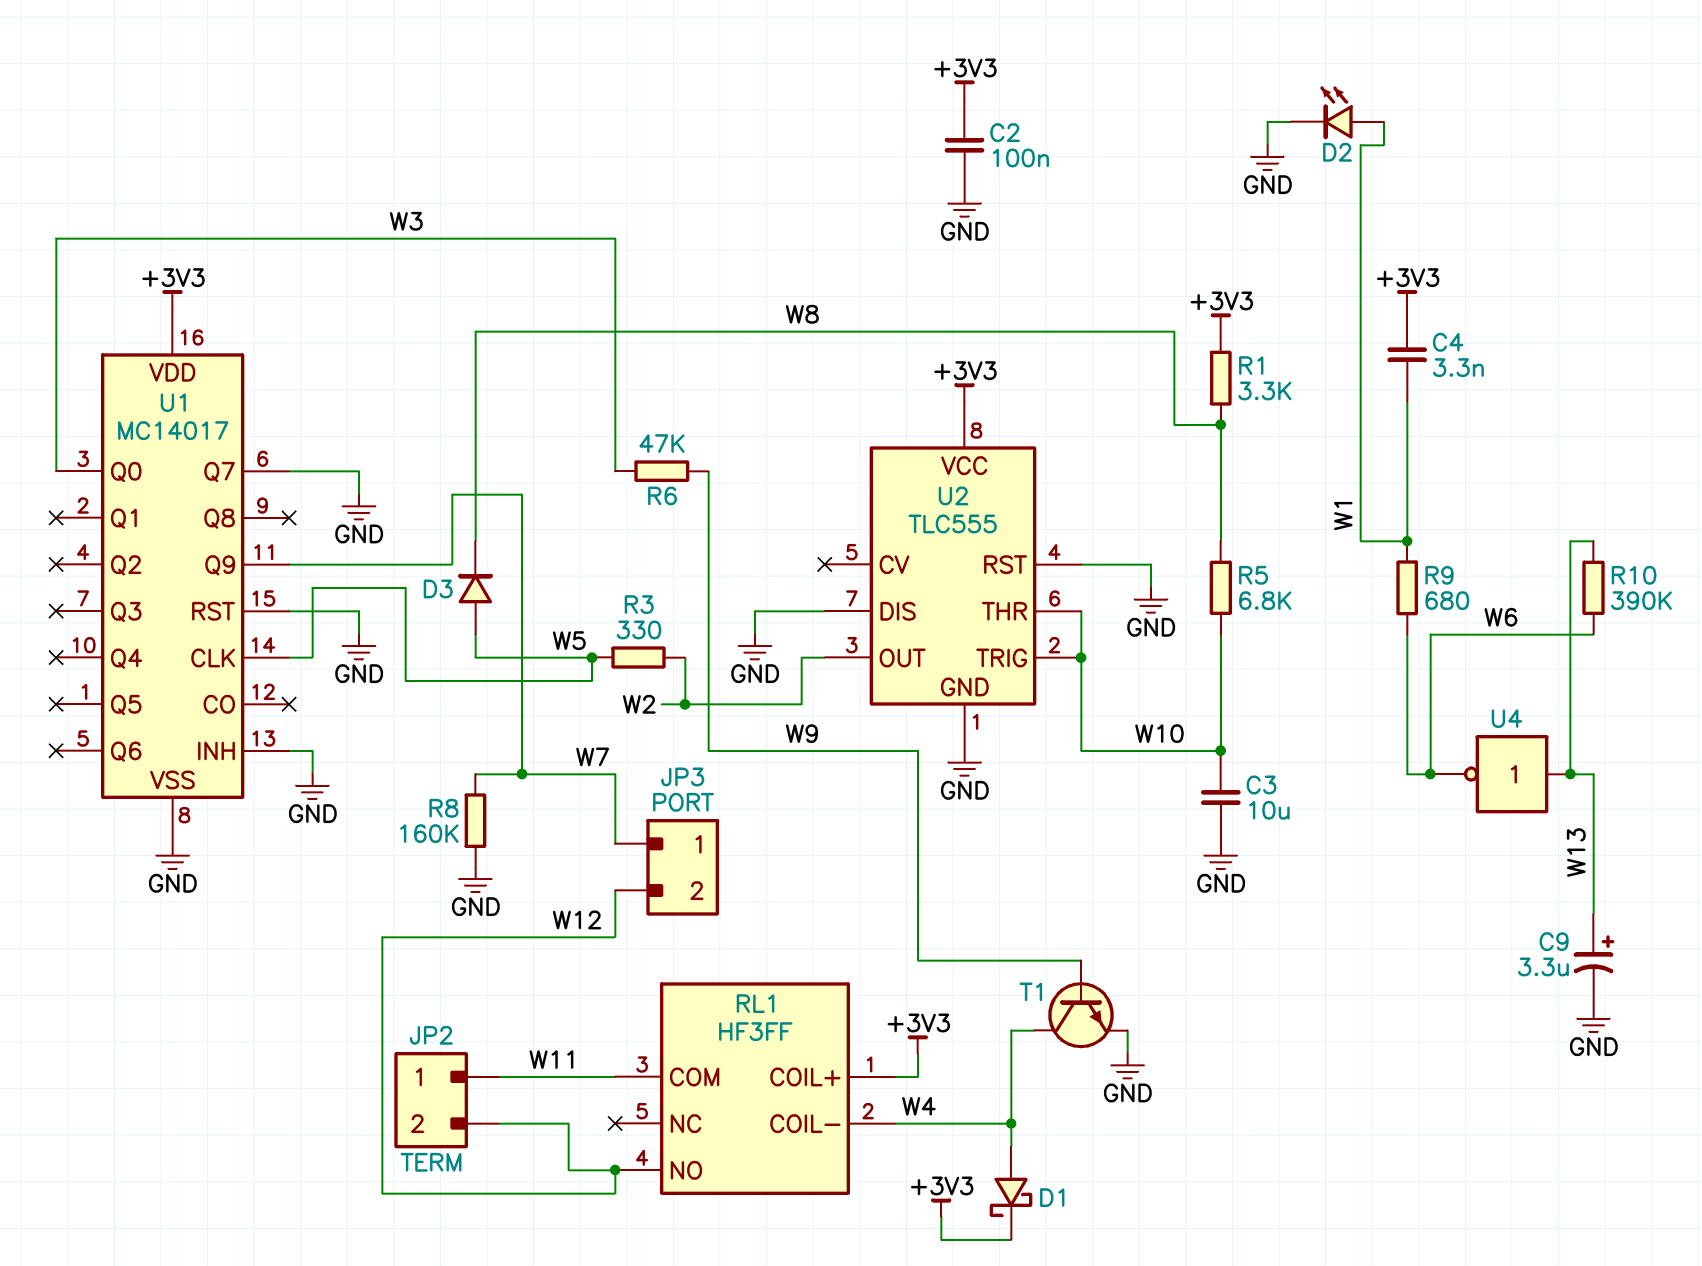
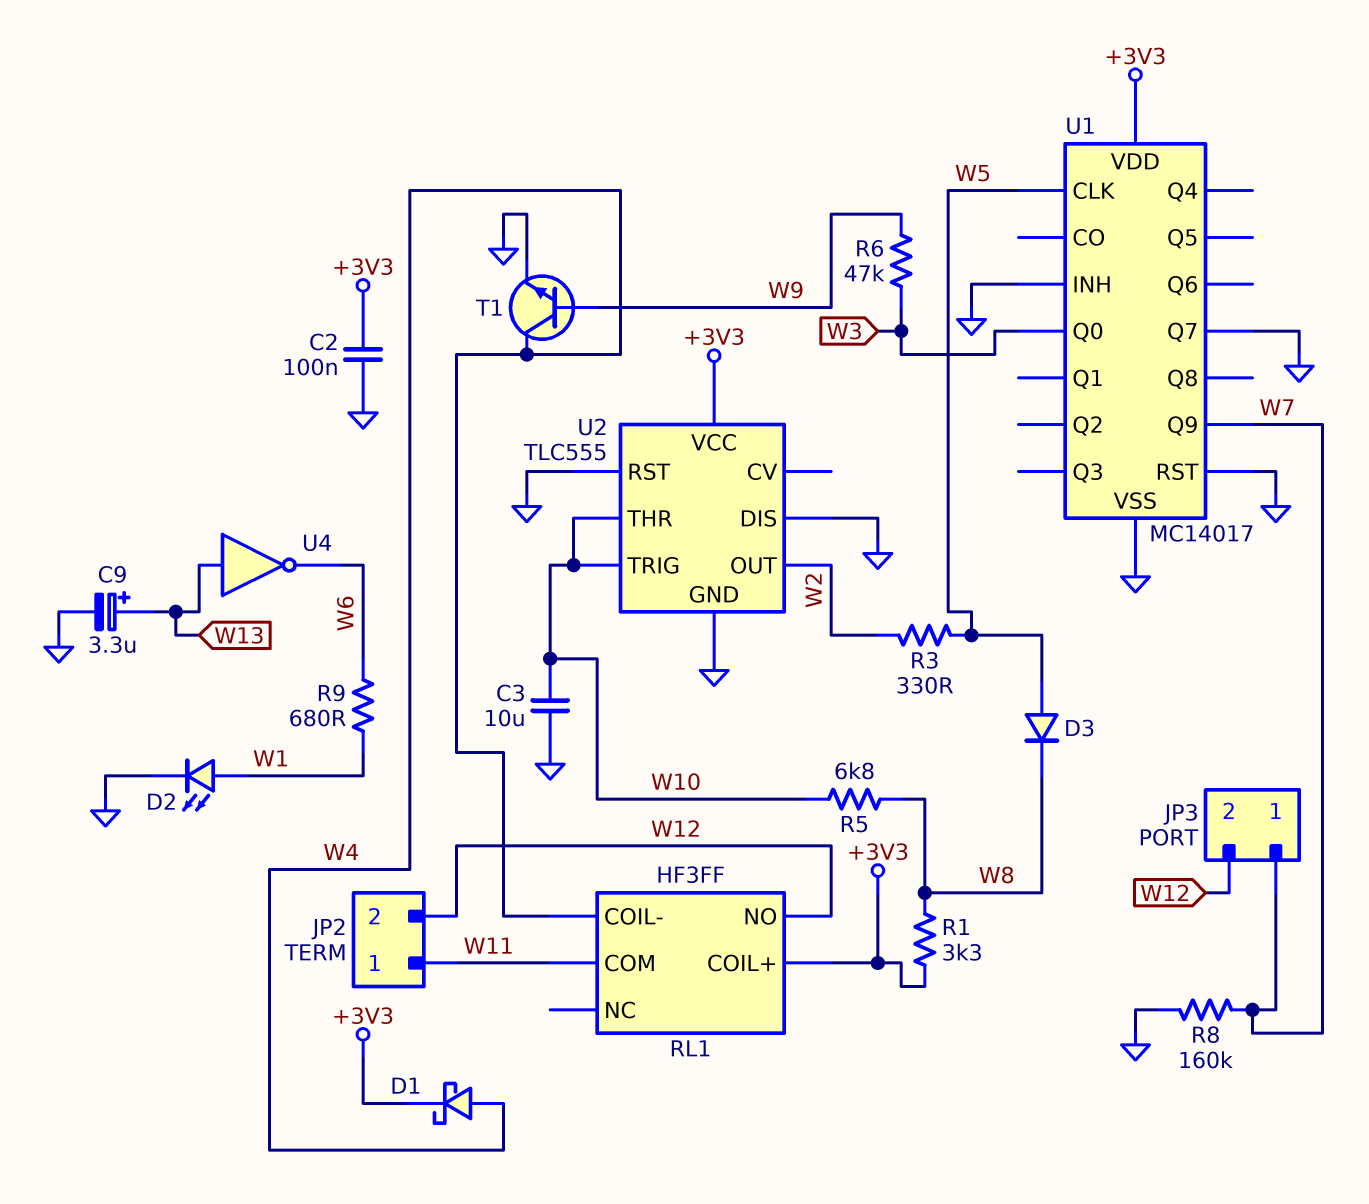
C4: 3.3nF (+3V3, W1) -> none
R10: 390k (W6, W13) -> none

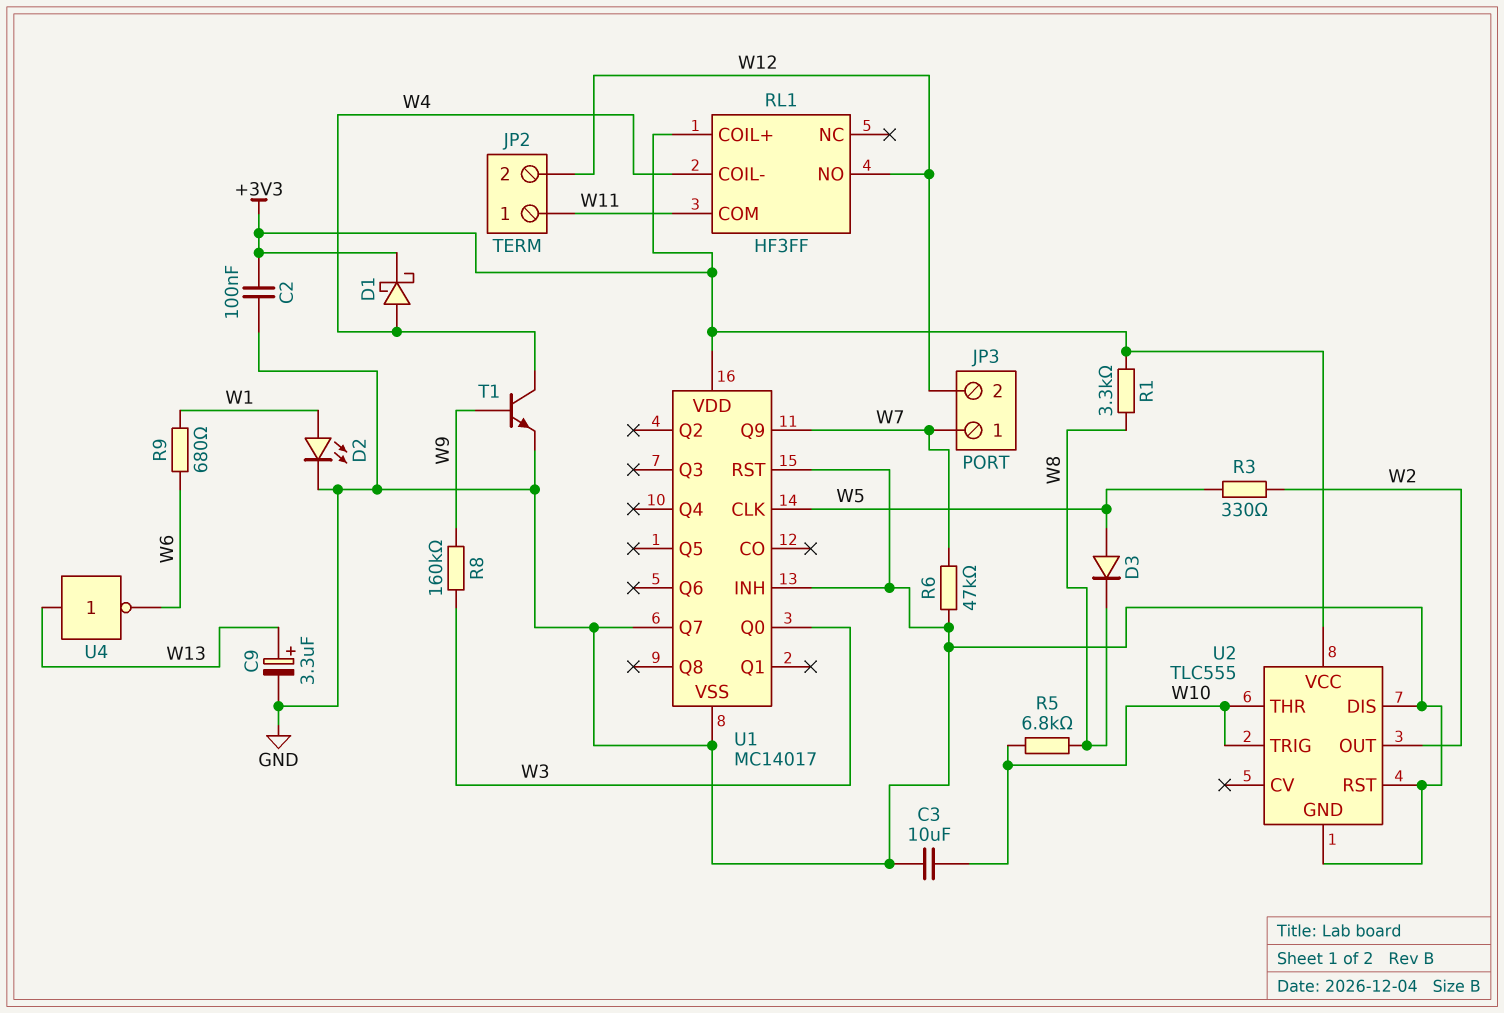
R6: 47k (W3, W9) -> 47k (GND, W7)
R8: 160k (GND, W7) -> 160k (W3, W9)

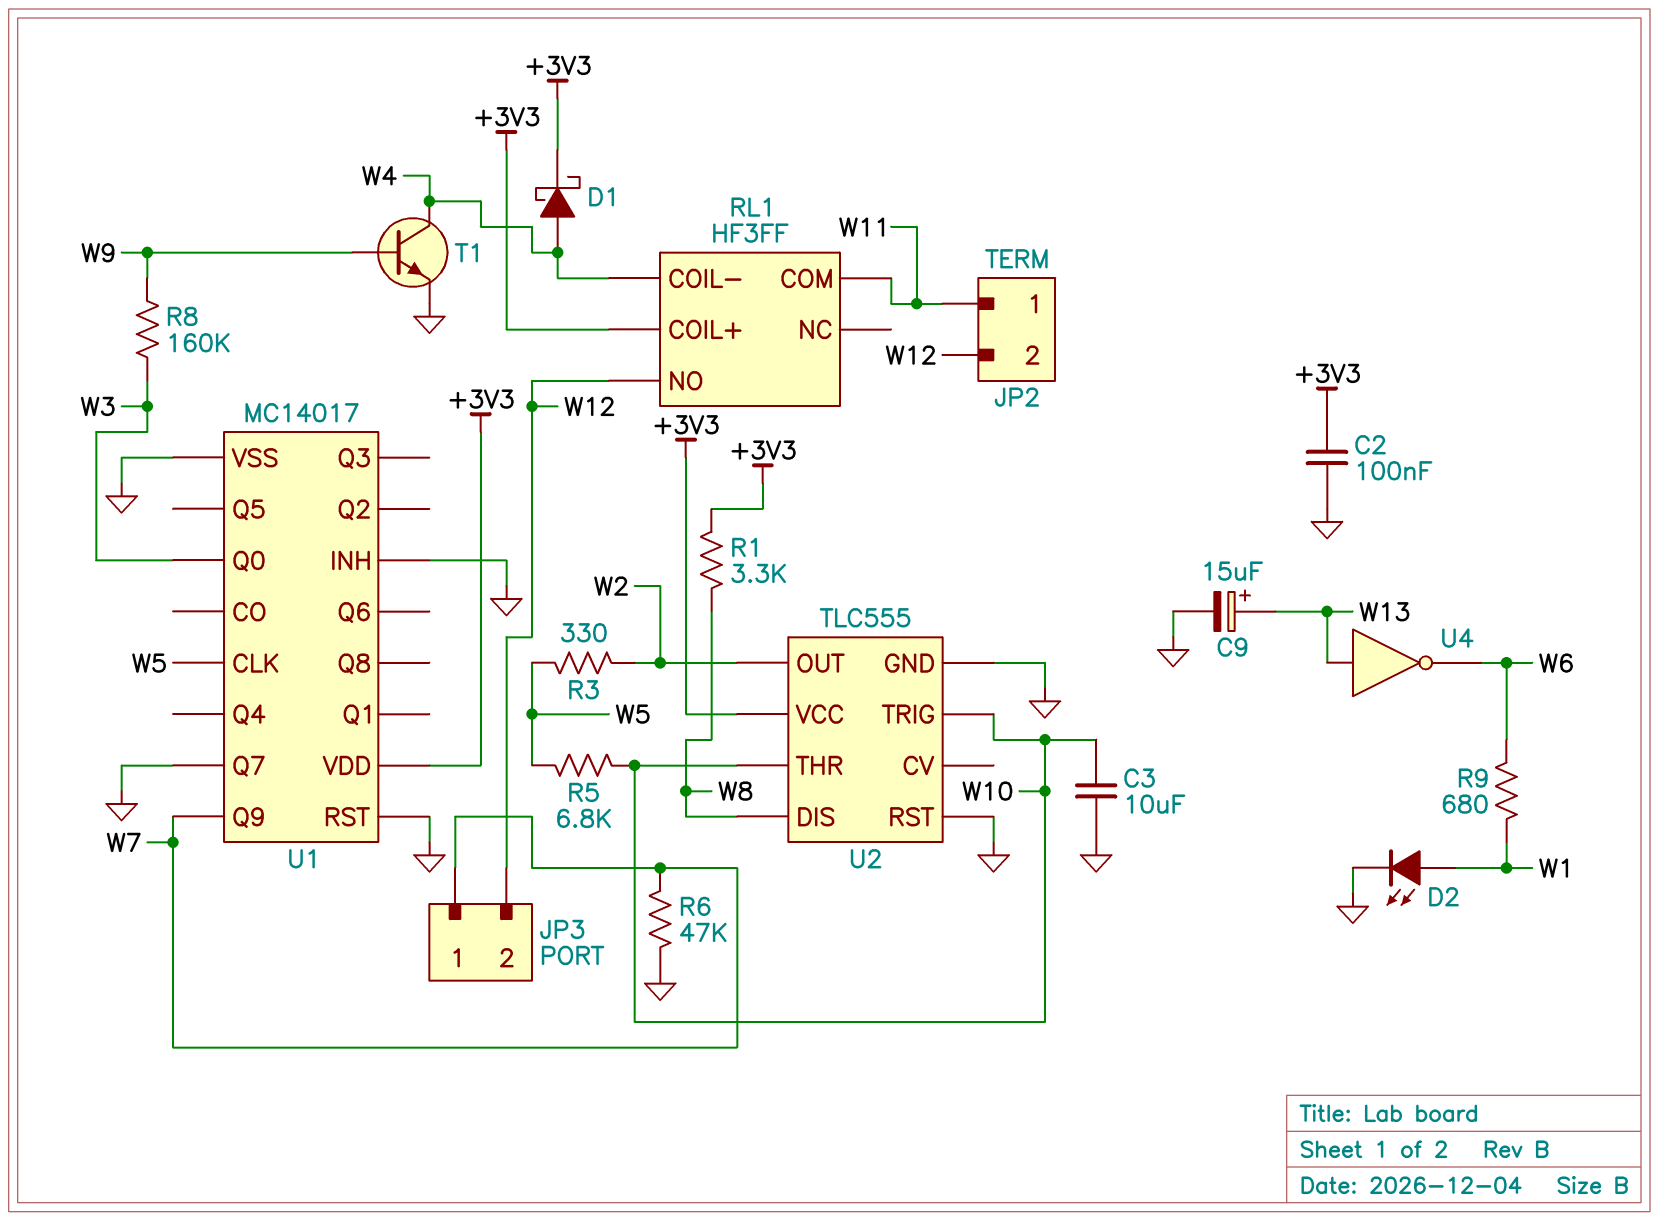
C9: 3.3uF (plus W13, minus GND) -> 15uF (plus W13, minus GND)
D3: diode (A W5, K W8) -> none
R5: 6.8k (W8, W10) -> 6.8k (W5, W10)
U2 pin DIS: GND -> W8

